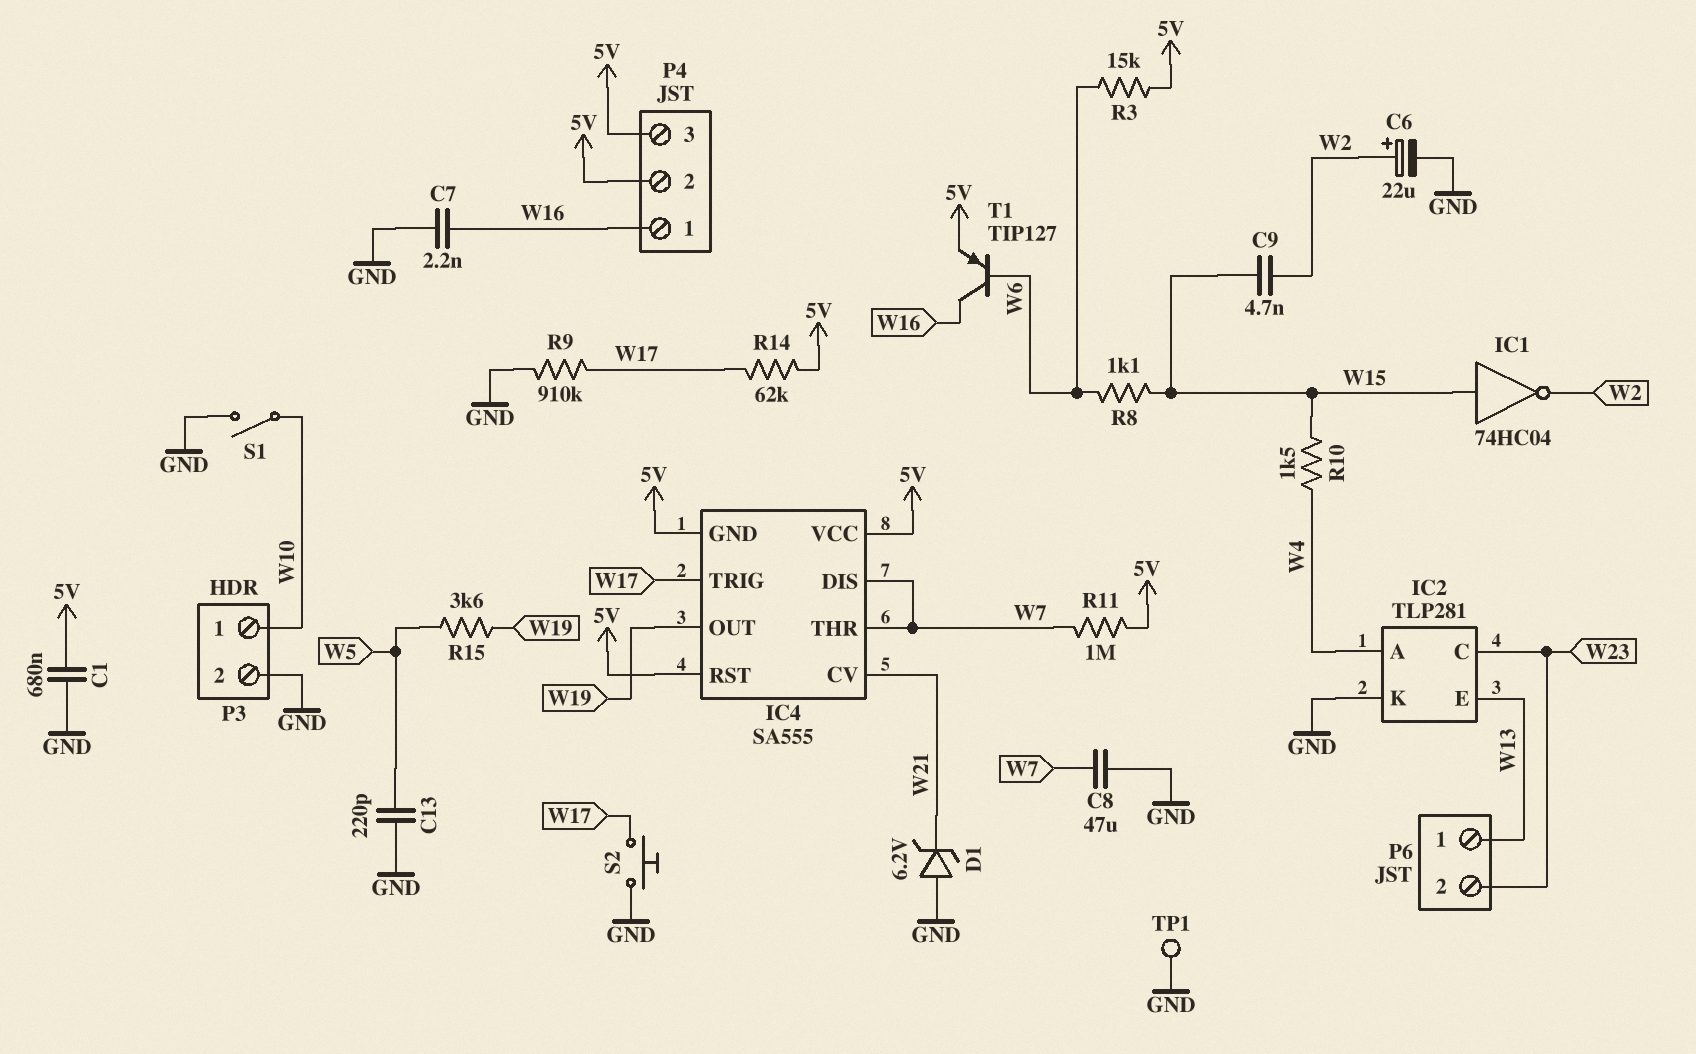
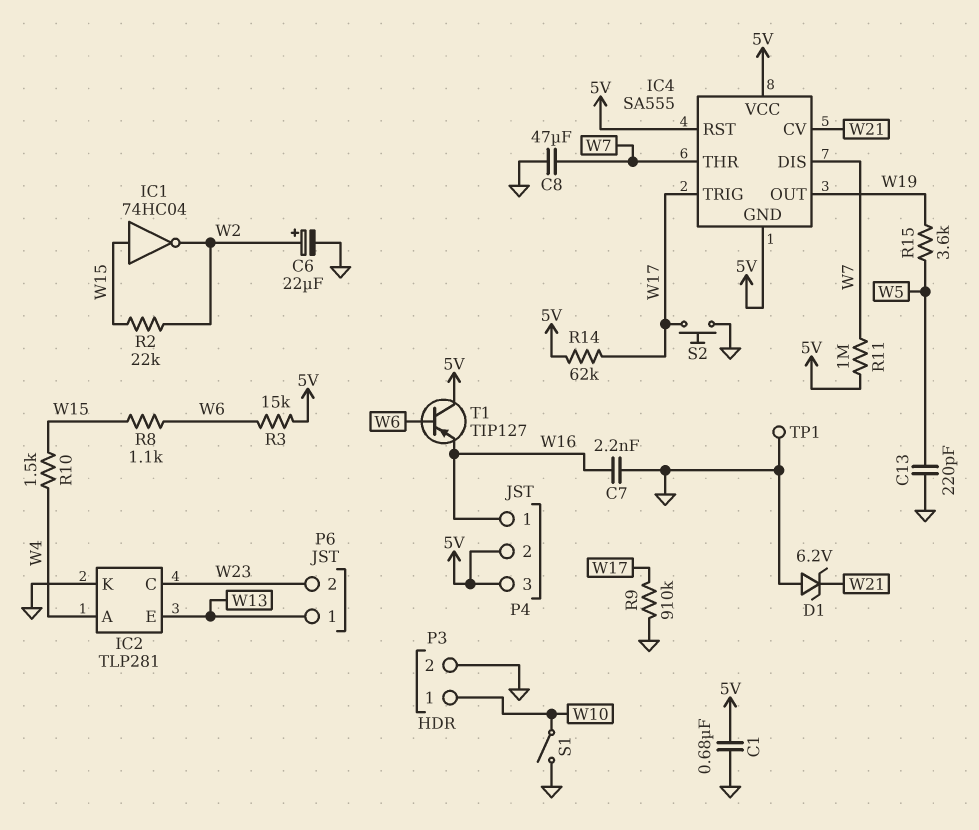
C9: 4.7nF (W2, W15) -> none
R2: none -> 22k (W2, W15)
T1: PNP TIP127 (B W6, C W16, E 5V) -> PNP TIP127 (B W6, C 5V, E W16)

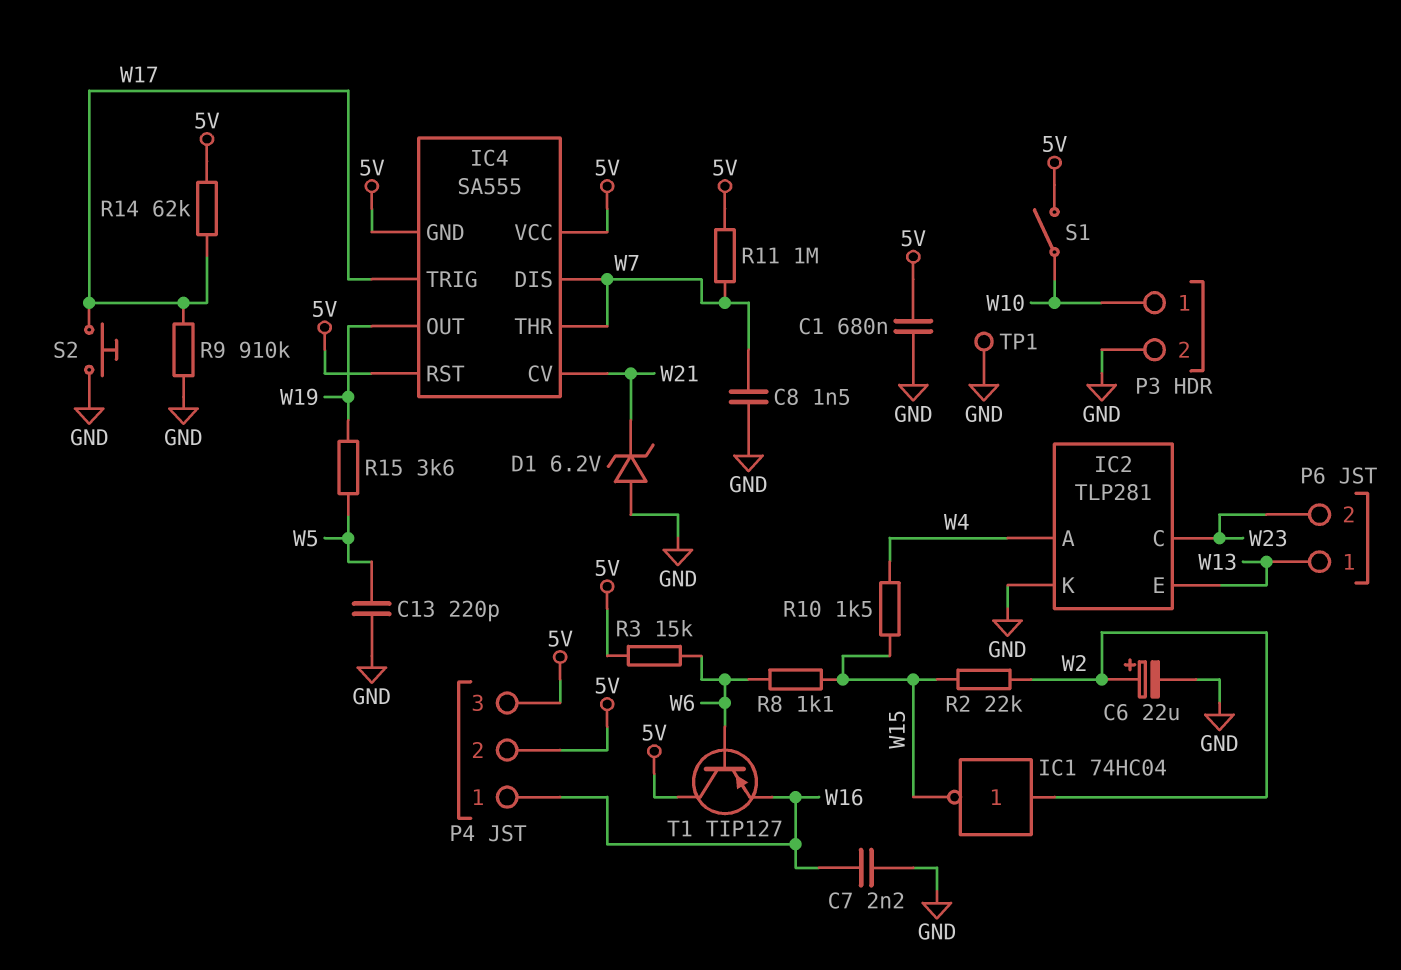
C8: 47uF (GND, W7) -> 1.5nF (GND, W7)
IC1: NOT 74HC04 (in W15, out W2) -> NOT 74HC04 (in W2, out W15)
S1: switch (GND, W10) -> switch (5V, W10)

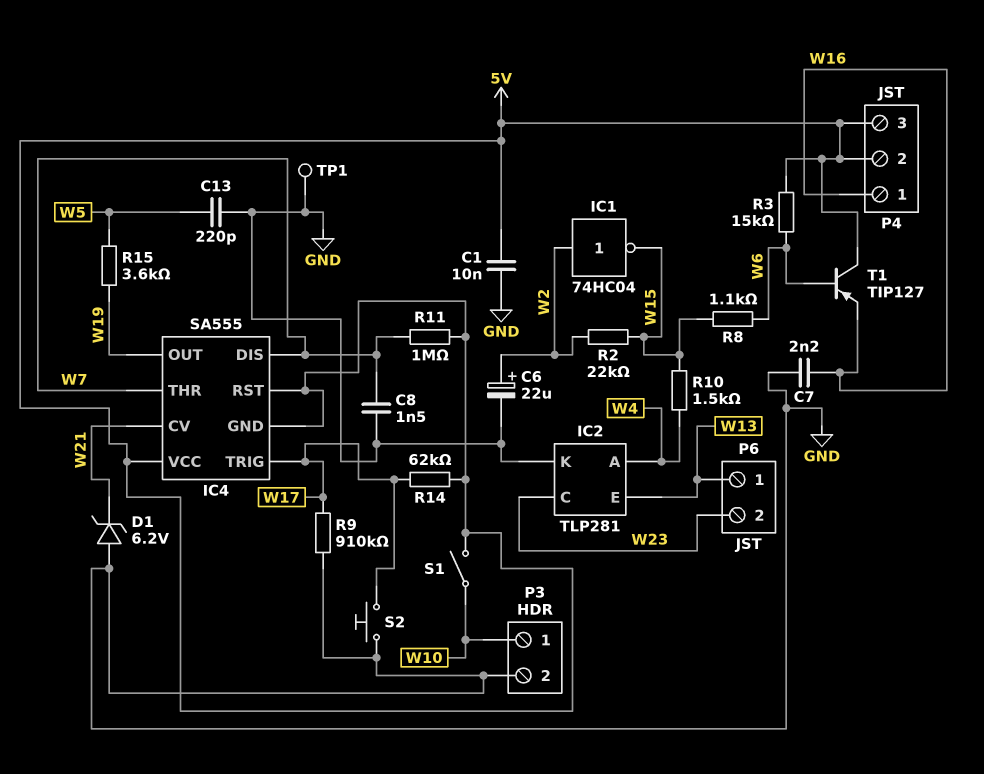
C1: 680nF (5V, GND) -> 10nF (5V, GND)

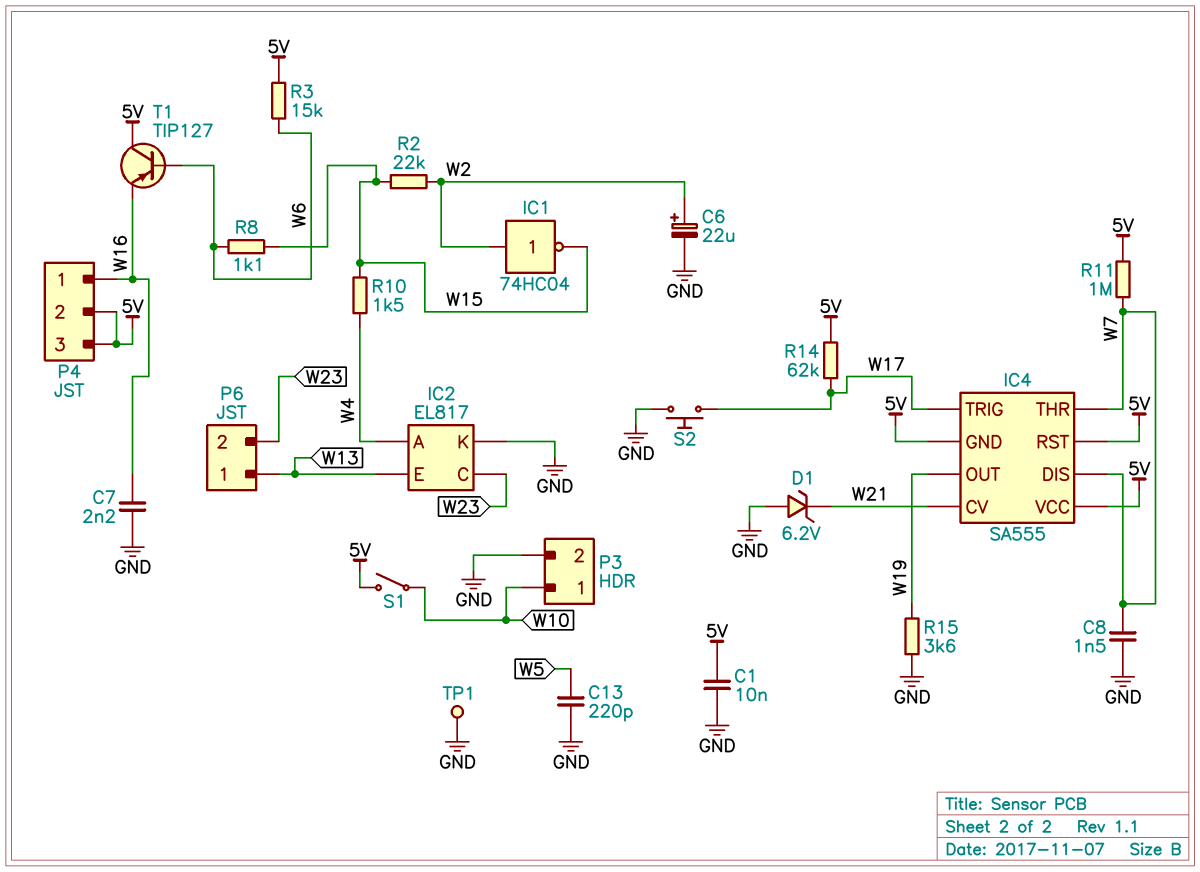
IC2: TLP281 -> EL817
R9: 910k (GND, W17) -> none
R15: 3.6k (W5, W19) -> 3.6k (GND, W19)

